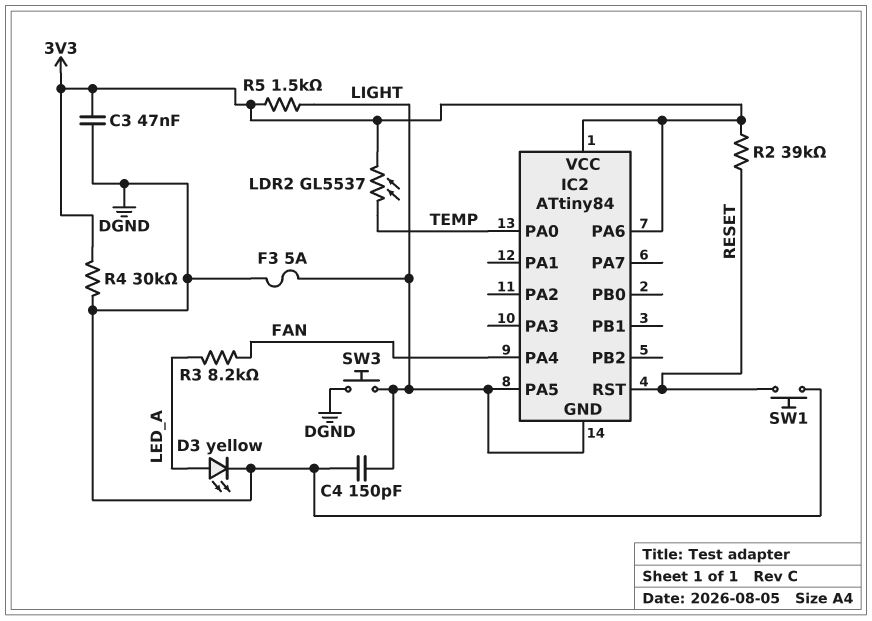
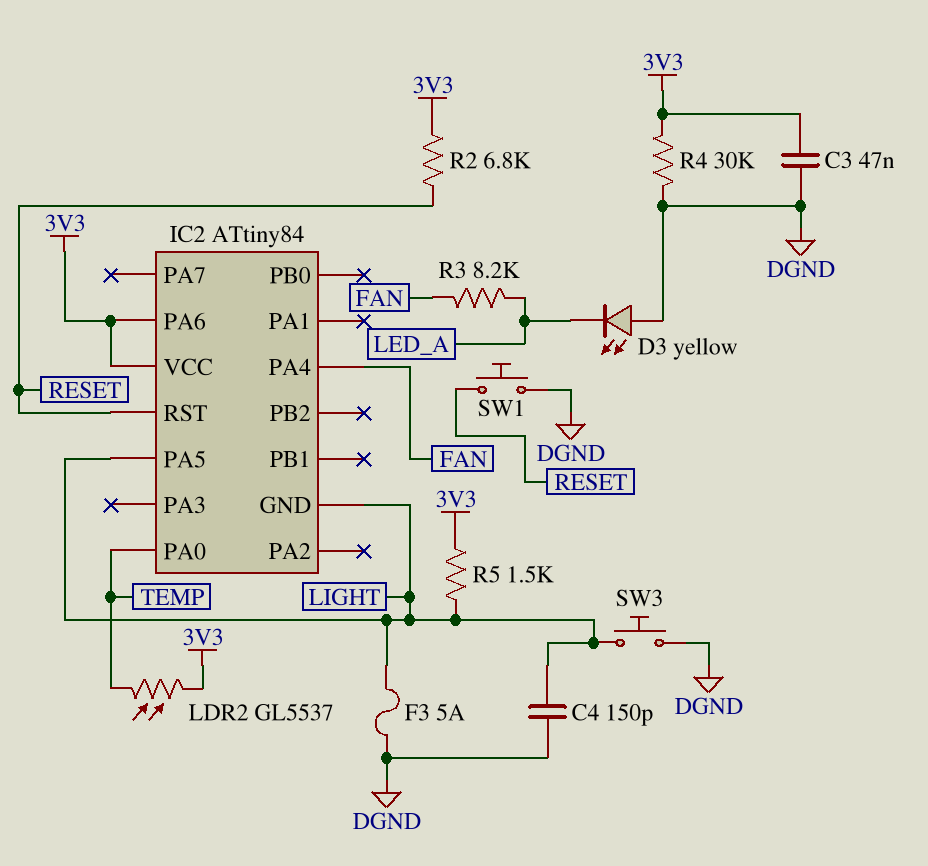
D3: LED yellow (A LED_A, K DGND) -> LED yellow (A DGND, K LED_A)
R2: 39k (3V3, RESET) -> 6.8k (3V3, RESET)

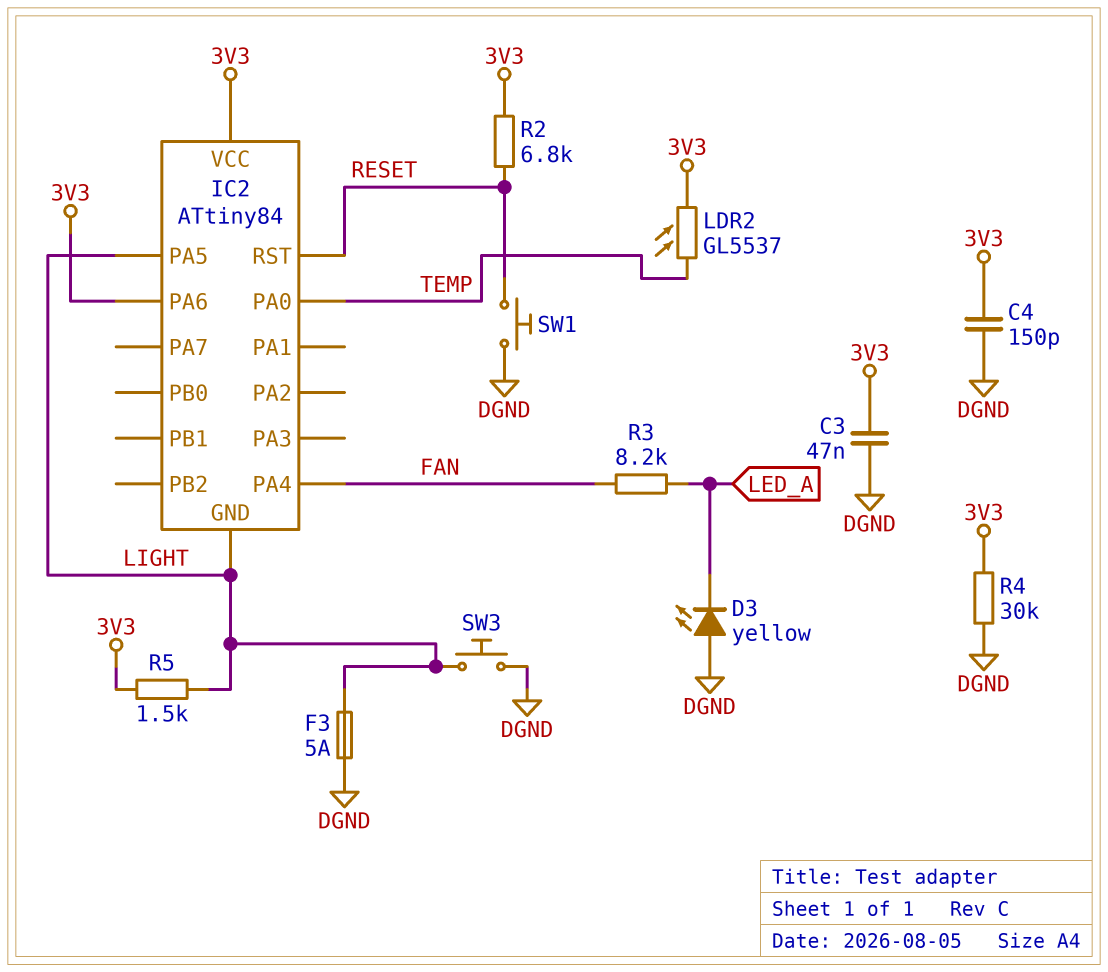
C4: 150pF (DGND, LIGHT) -> 150pF (3V3, DGND)

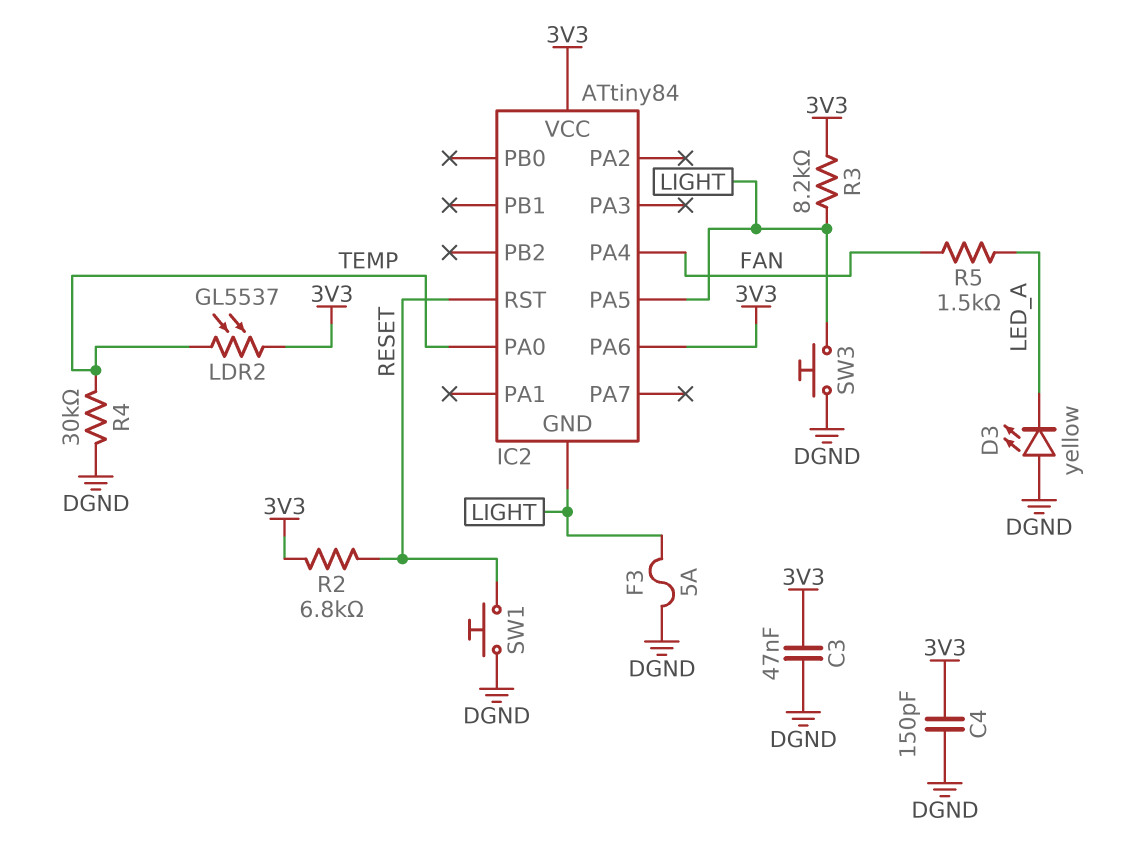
R3: 8.2k (FAN, LED_A) -> 8.2k (3V3, LIGHT)
R4: 30k (3V3, DGND) -> 30k (DGND, TEMP)
R5: 1.5k (3V3, LIGHT) -> 1.5k (FAN, LED_A)

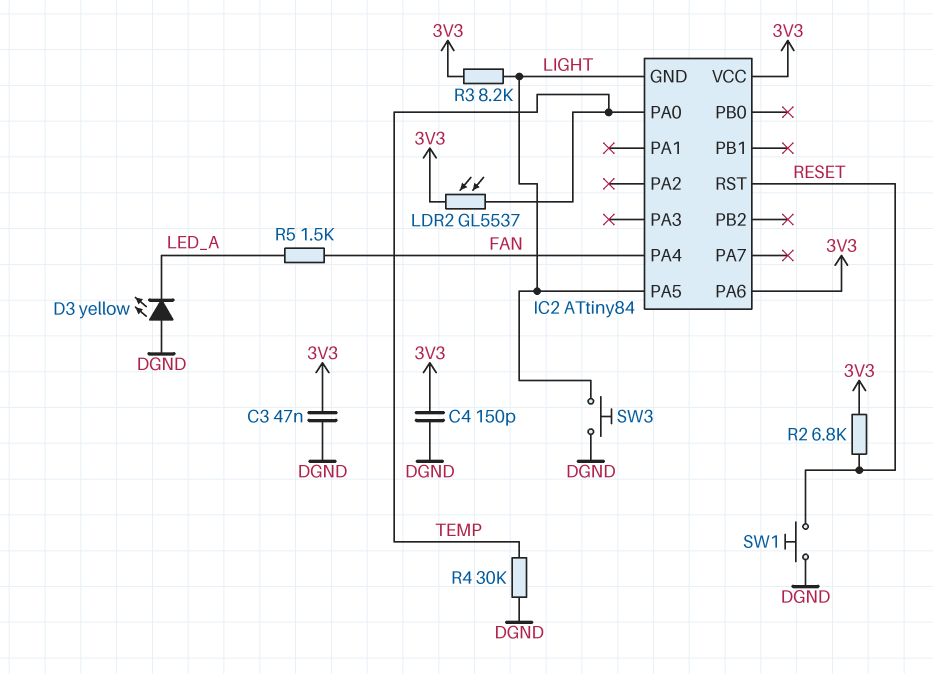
F3: 5A (DGND, LIGHT) -> none

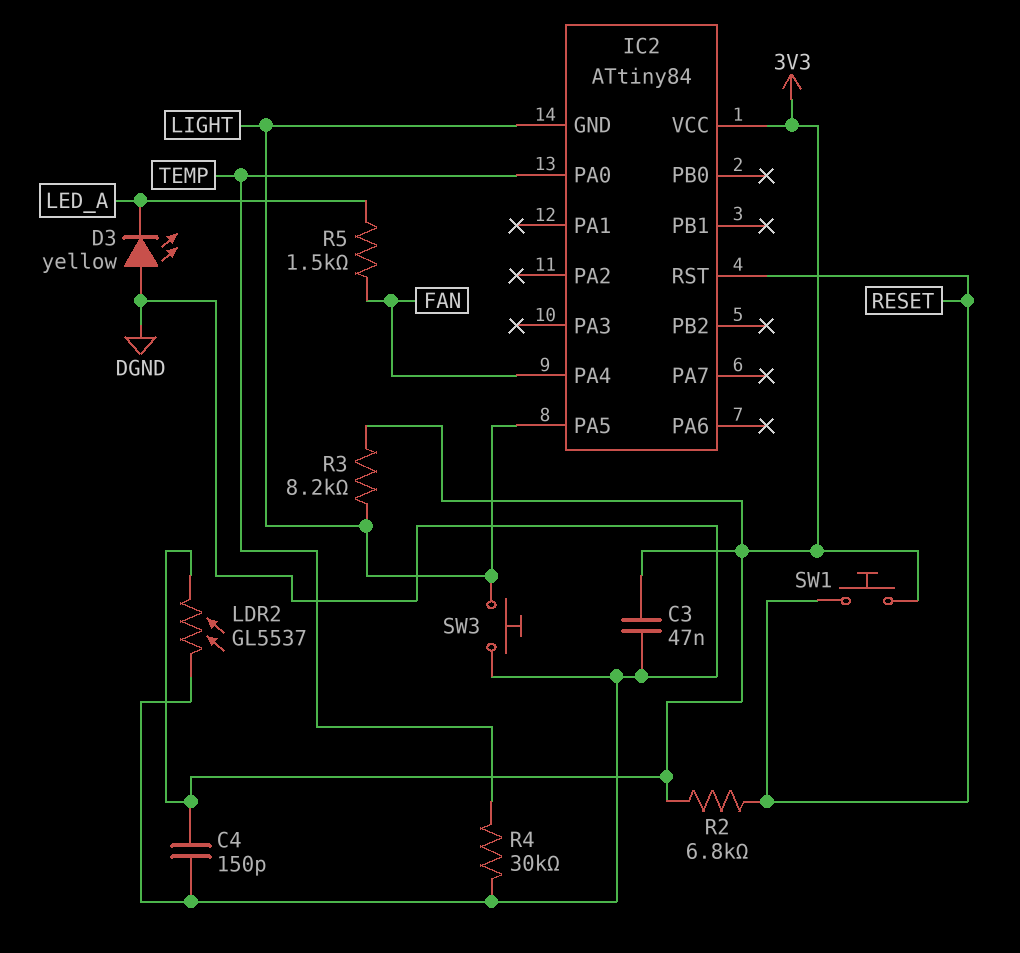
IC2 pin PA6: 3V3 -> none
LDR2: GL5537 (3V3, TEMP) -> GL5537 (3V3, DGND)
SW1: button (DGND, RESET) -> button (3V3, RESET)

